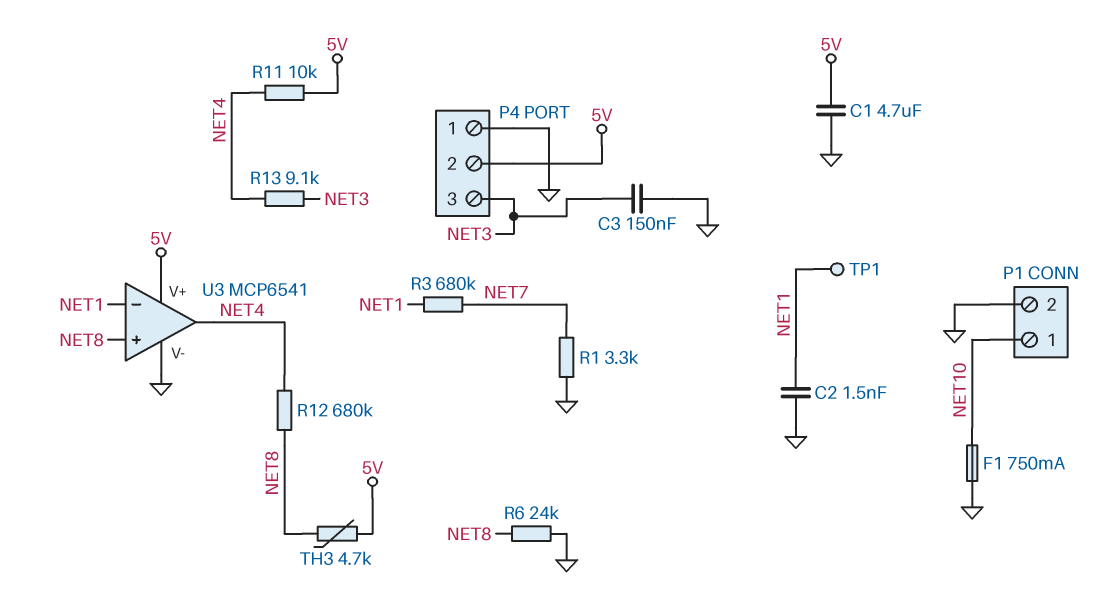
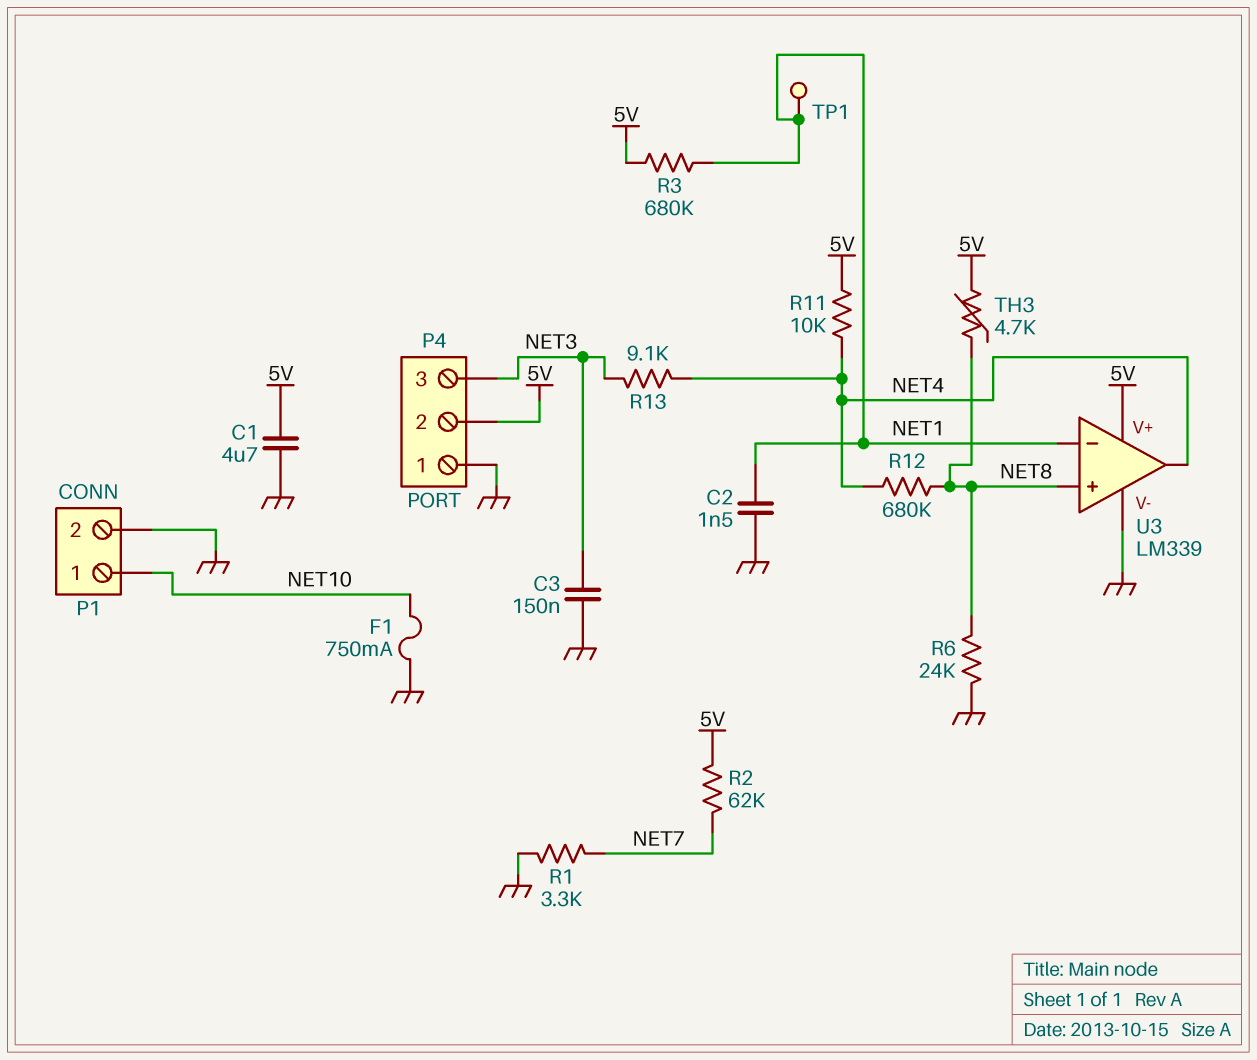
R2: none -> 62k (5V, NET7)
R3: 680k (NET1, NET7) -> 680k (5V, NET1)
U3: MCP6541 -> LM339

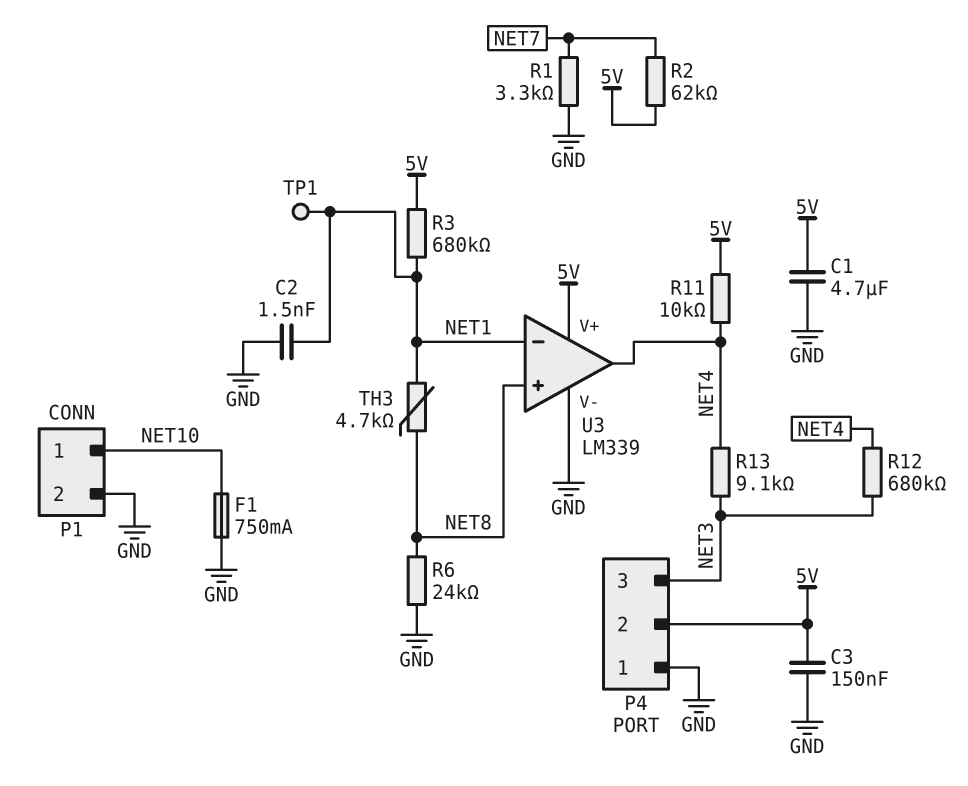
C3: 150nF (GND, NET3) -> 150nF (5V, GND)
R12: 680k (NET4, NET8) -> 680k (NET3, NET4)
TH3: 4.7k (5V, NET8) -> 4.7k (NET1, NET8)

